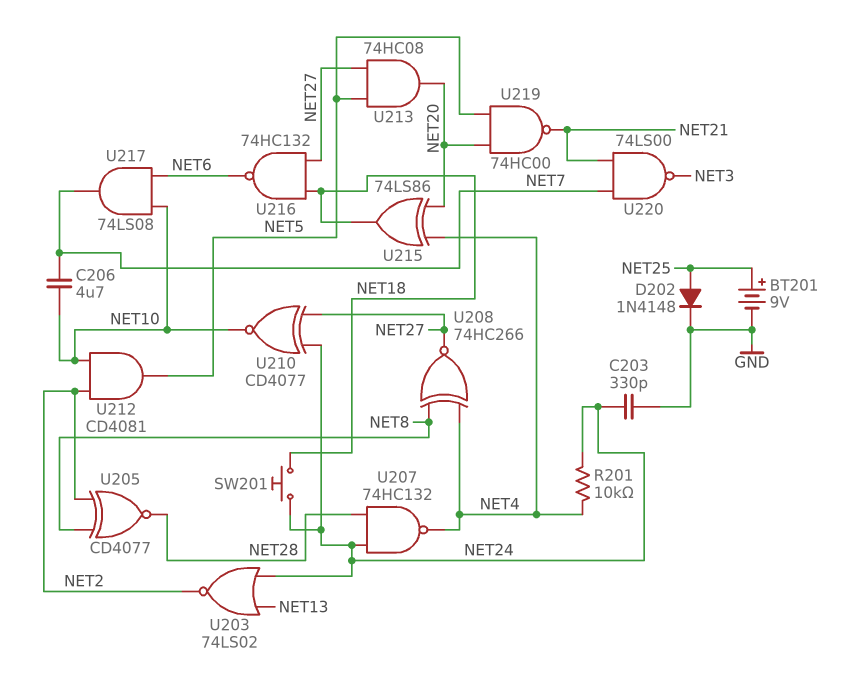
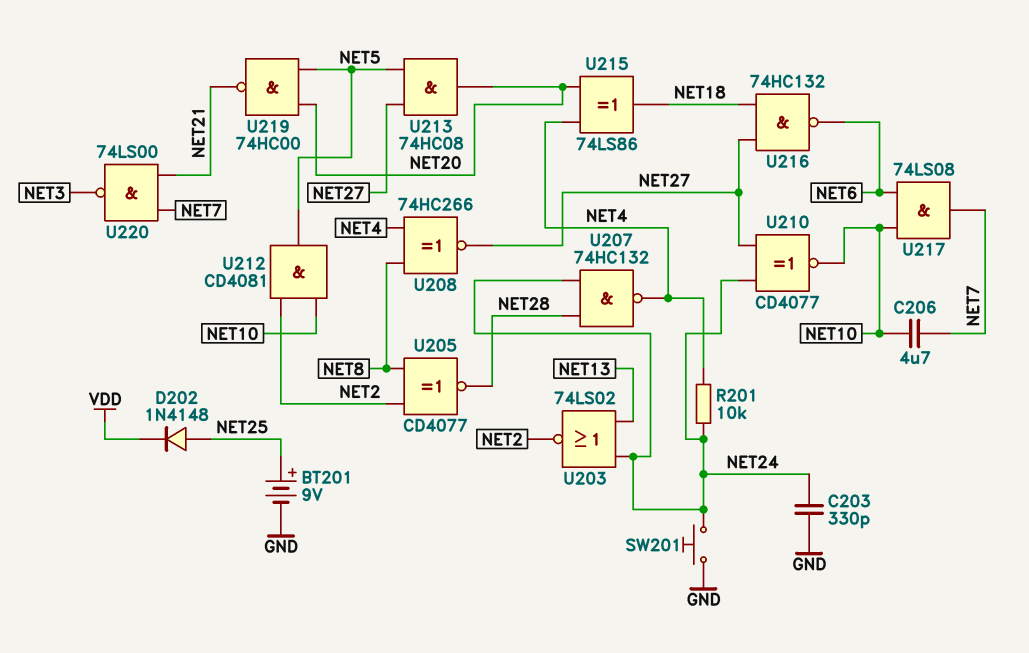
D202: diode 1N4148 (A NET25, K GND) -> diode 1N4148 (A NET25, K VDD)
SW201: button (NET18, NET24) -> button (GND, NET24)

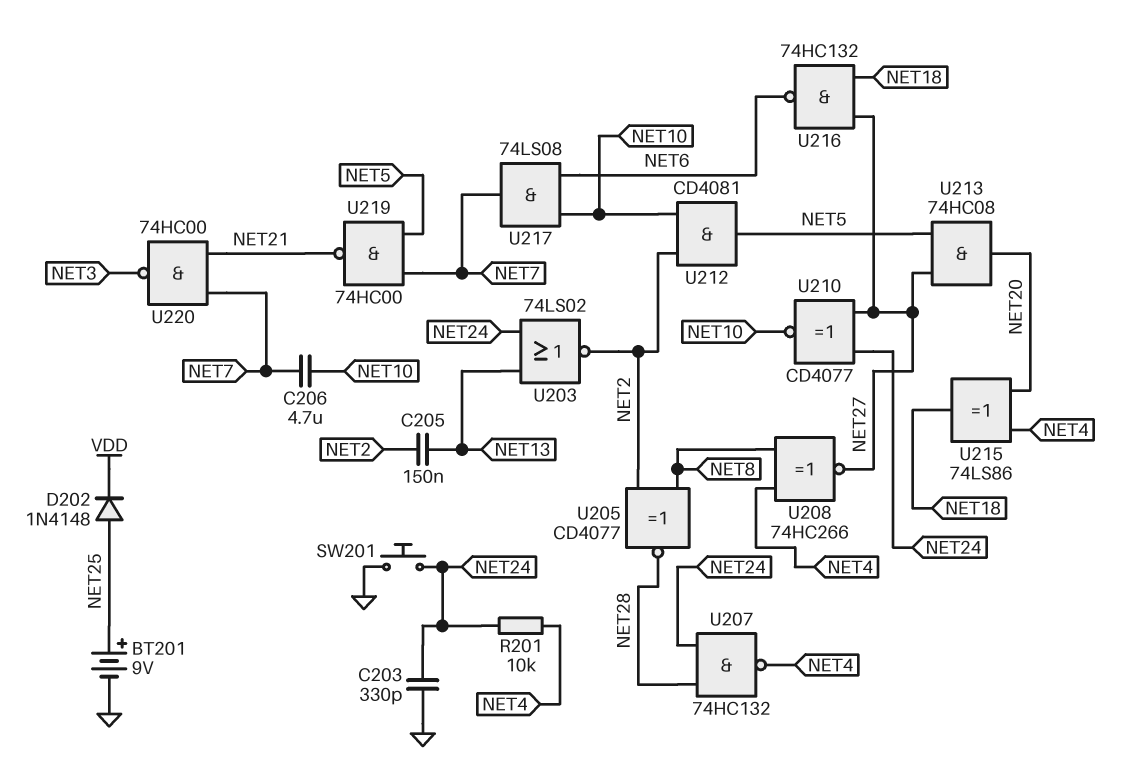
C205: none -> 150nF (NET2, NET13)
U219: NAND 74HC00 (in NET5, in NET20, out NET21) -> NAND 74HC00 (in NET5, in NET7, out NET21)
U220: NAND 74LS00 (in NET7, in NET21, out NET3) -> NAND 74HC00 (in NET7, in NET21, out NET3)

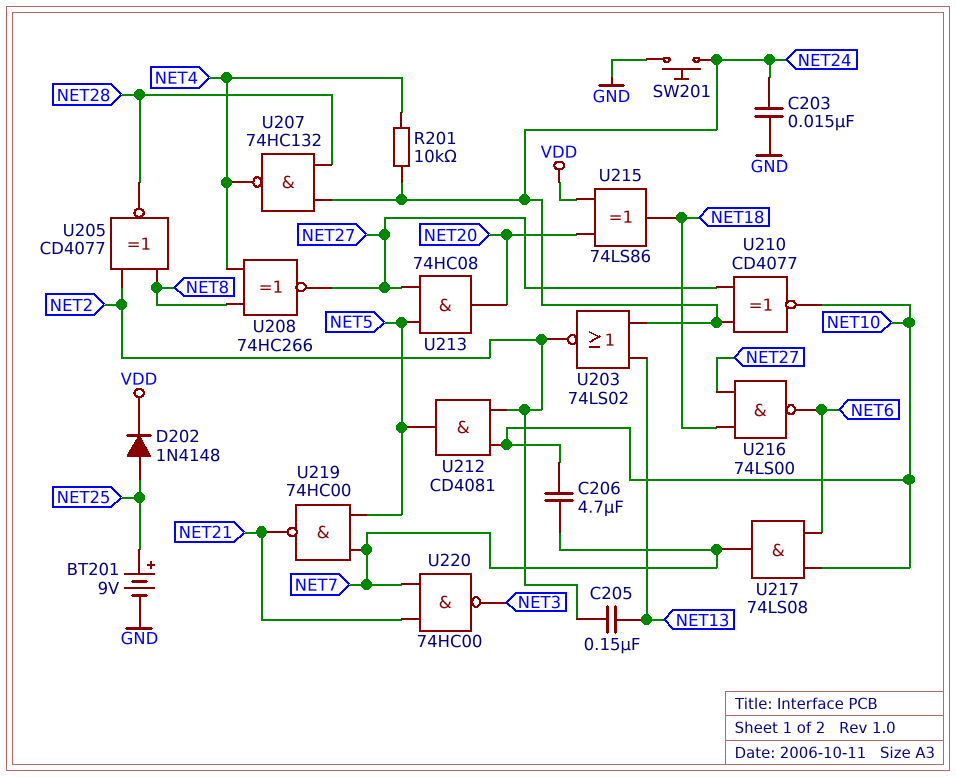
C203: 330pF (GND, NET24) -> 15nF (GND, NET24)
U215: XOR 74LS86 (in NET4, in NET20, out NET18) -> XOR 74LS86 (in NET20, in VDD, out NET18)
U216: NAND 74HC132 (in NET18, in NET27, out NET6) -> NAND 74LS00 (in NET18, in NET27, out NET6)

